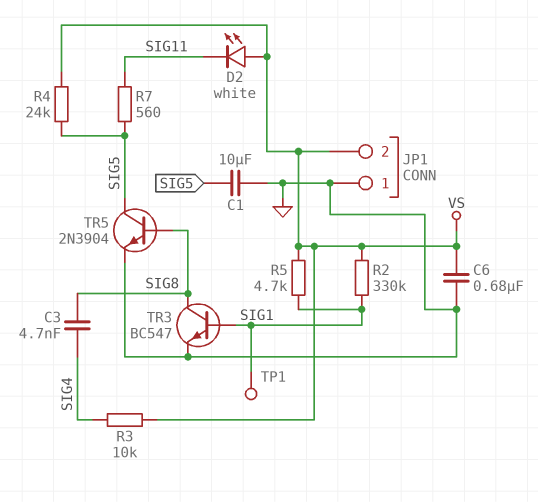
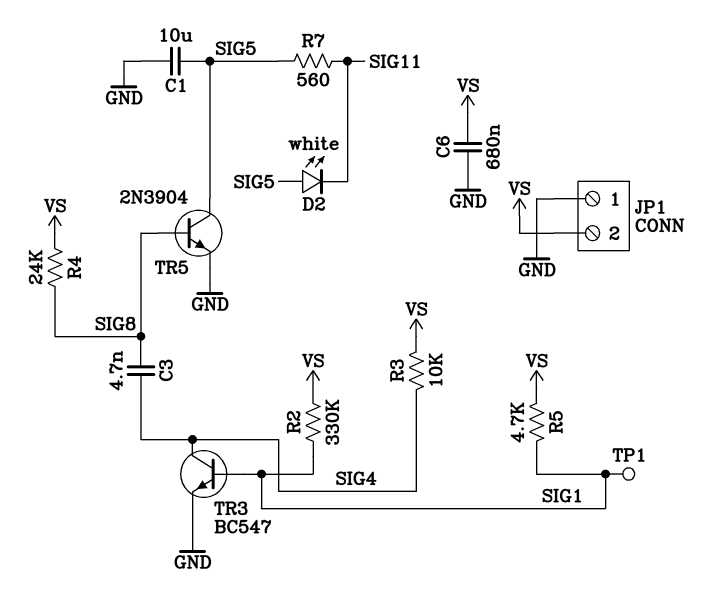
D2: LED white (A VS, K SIG11) -> LED white (A SIG5, K SIG11)
R4: 24k (SIG5, VS) -> 24k (SIG8, VS)
TR3: NPN BC547 (B SIG1, C SIG8, E GND) -> NPN BC547 (B SIG1, C SIG4, E GND)

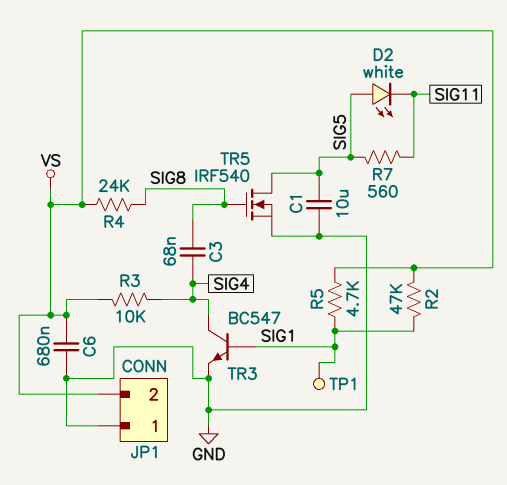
C3: 4.7nF (SIG4, SIG8) -> 68nF (SIG4, SIG8)
R2: 330k (SIG1, VS) -> 47k (SIG1, VS)
TR5: NPN 2N3904 (B SIG8, C SIG5, E GND) -> NMOS IRF540 (G SIG8, D SIG5, S GND)

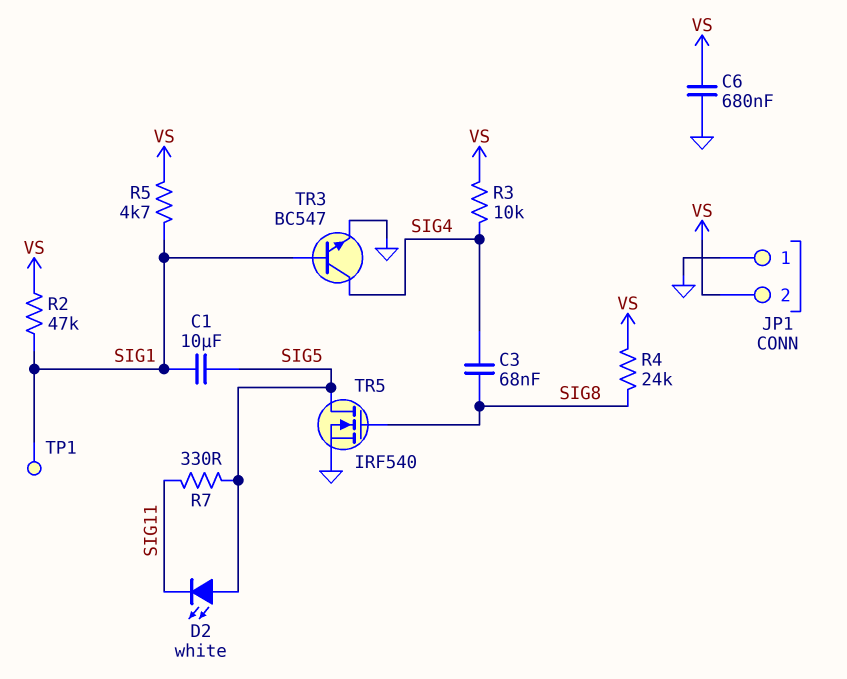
C1: 10uF (GND, SIG5) -> 10uF (SIG1, SIG5)
R7: 560 (SIG5, SIG11) -> 330 (SIG5, SIG11)

